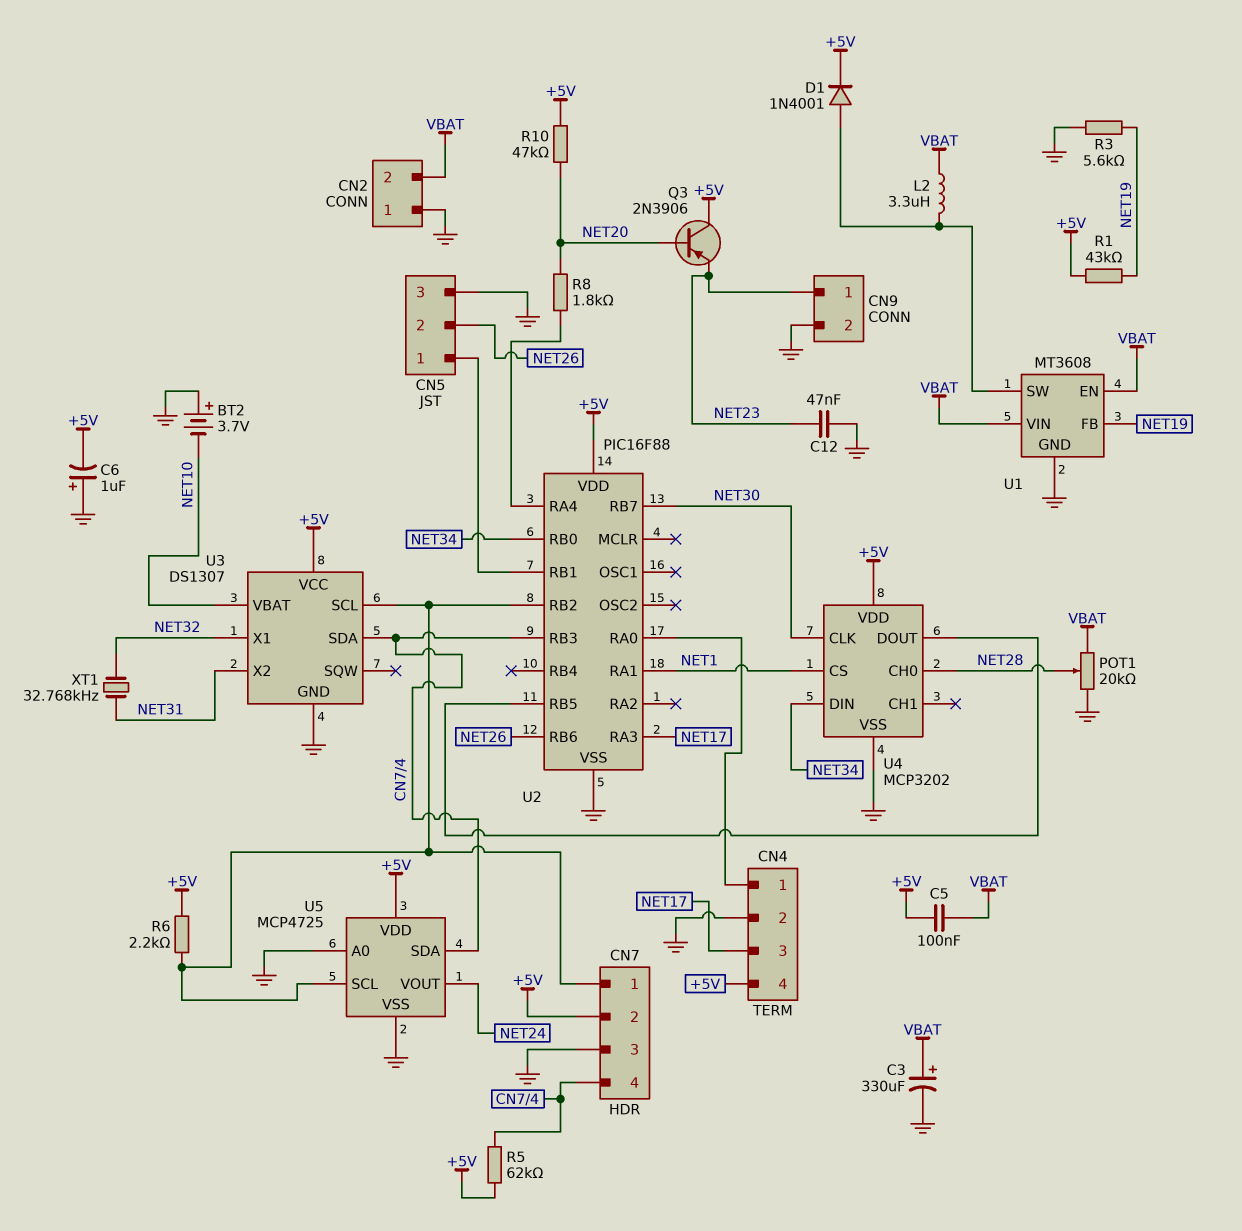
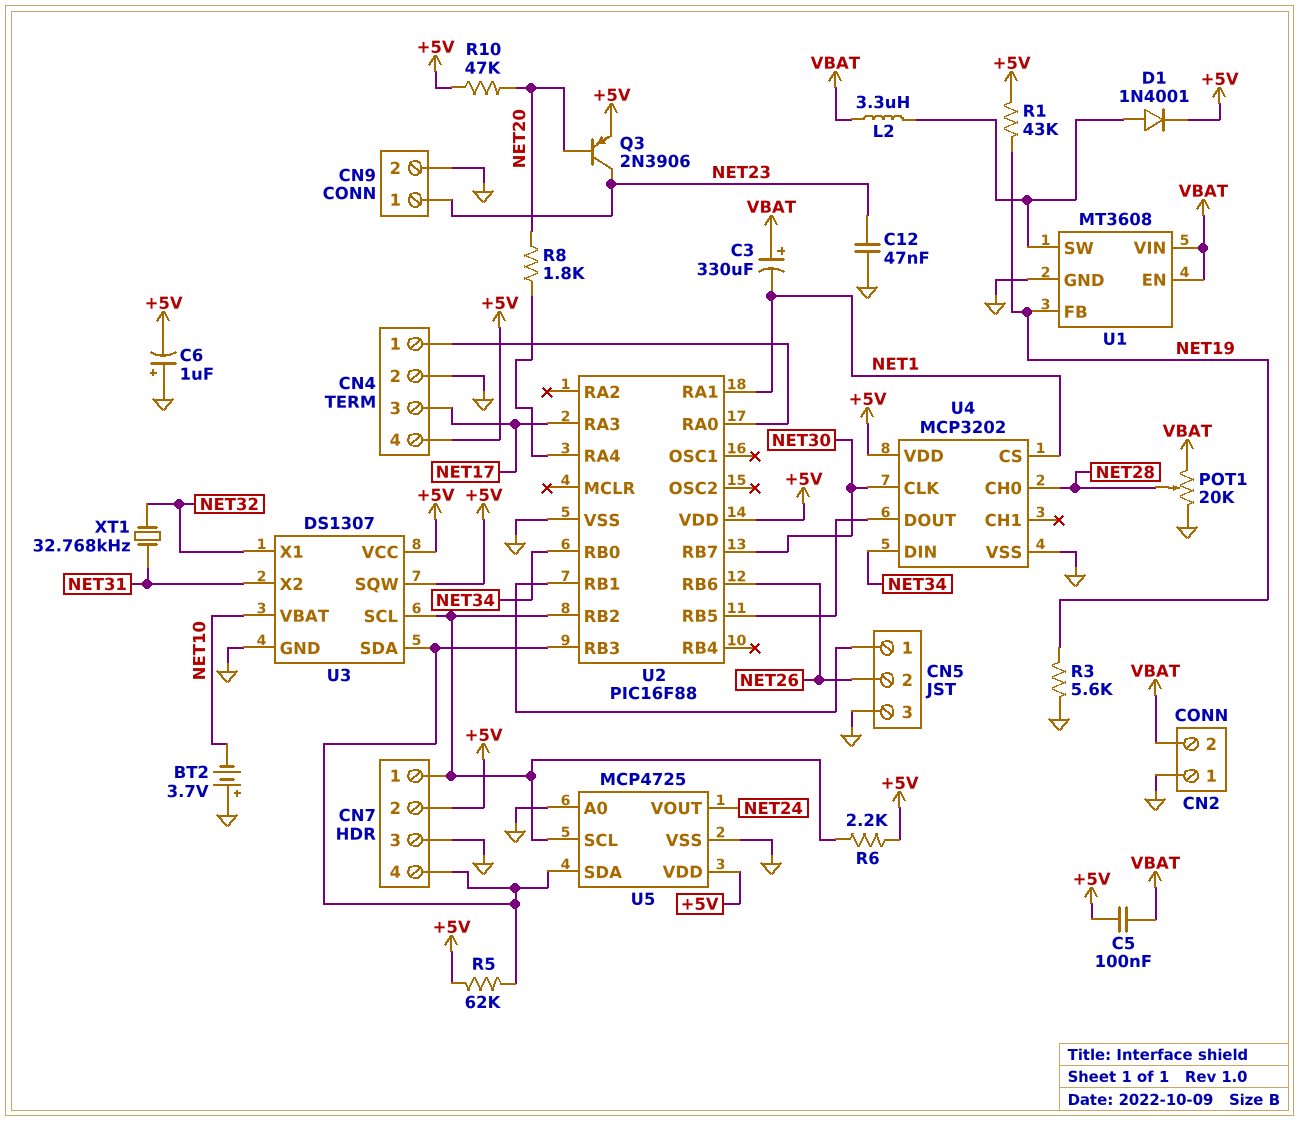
C3: 330uF (plus VBAT, minus GND) -> 330uF (plus VBAT, minus NET1)
Q3: PNP 2N3906 (B NET20, C +5V, E NET23) -> PNP 2N3906 (B NET20, C NET23, E +5V)
U3 pin SQW: none -> +5V

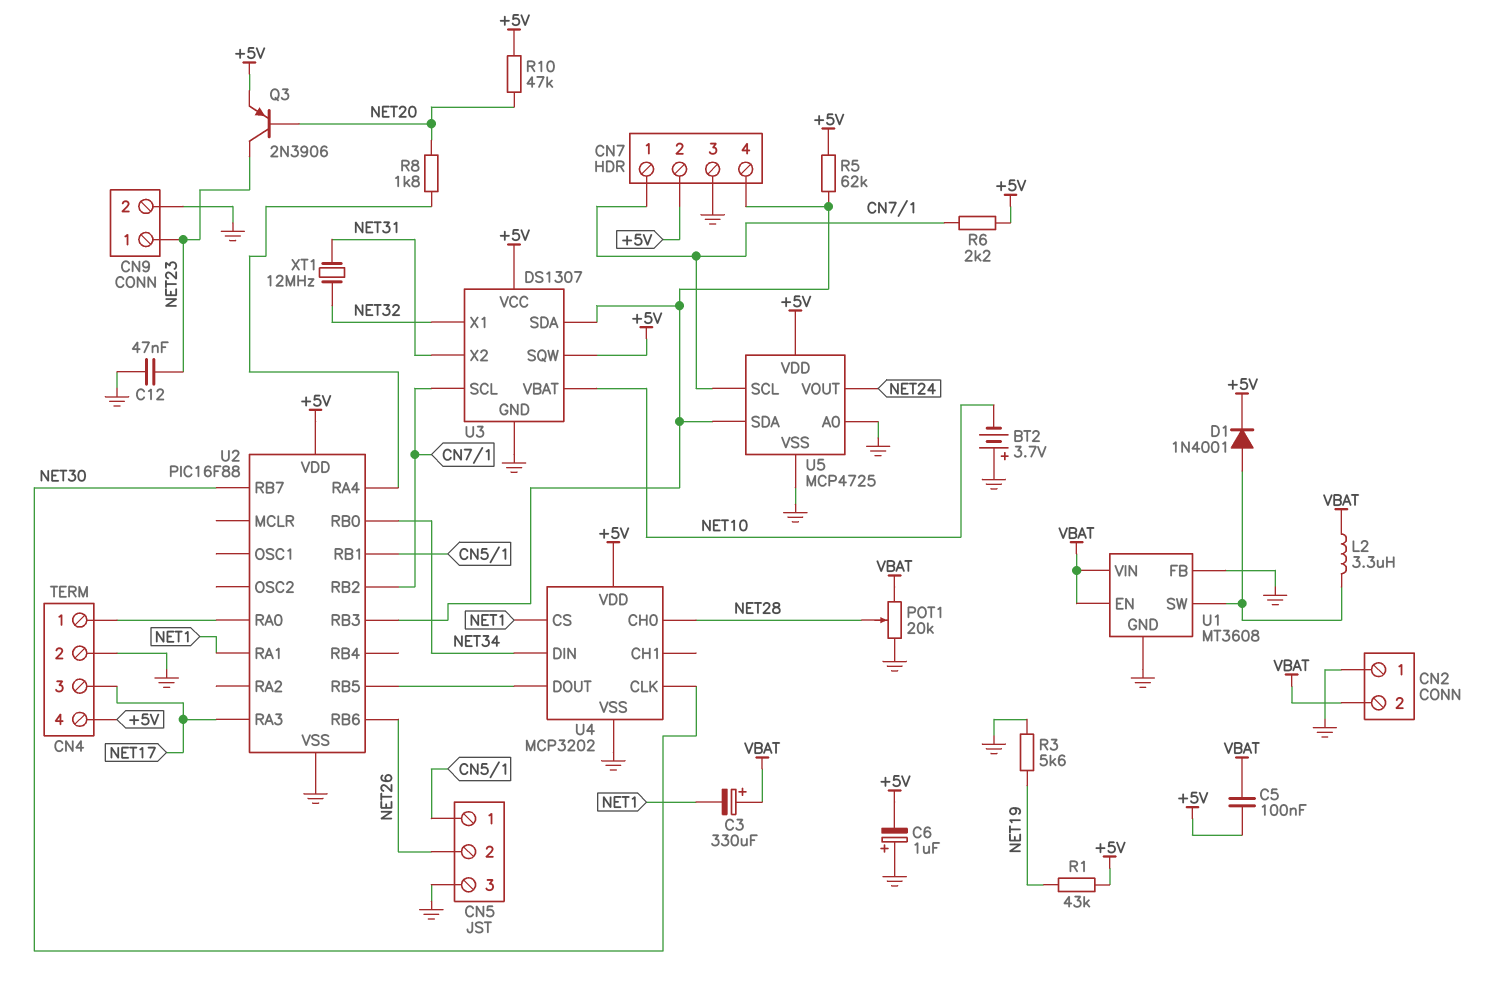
U1 pin FB: NET19 -> GND
XT1: 32.768kHz (NET31, NET32) -> 12MHz (NET31, NET32)

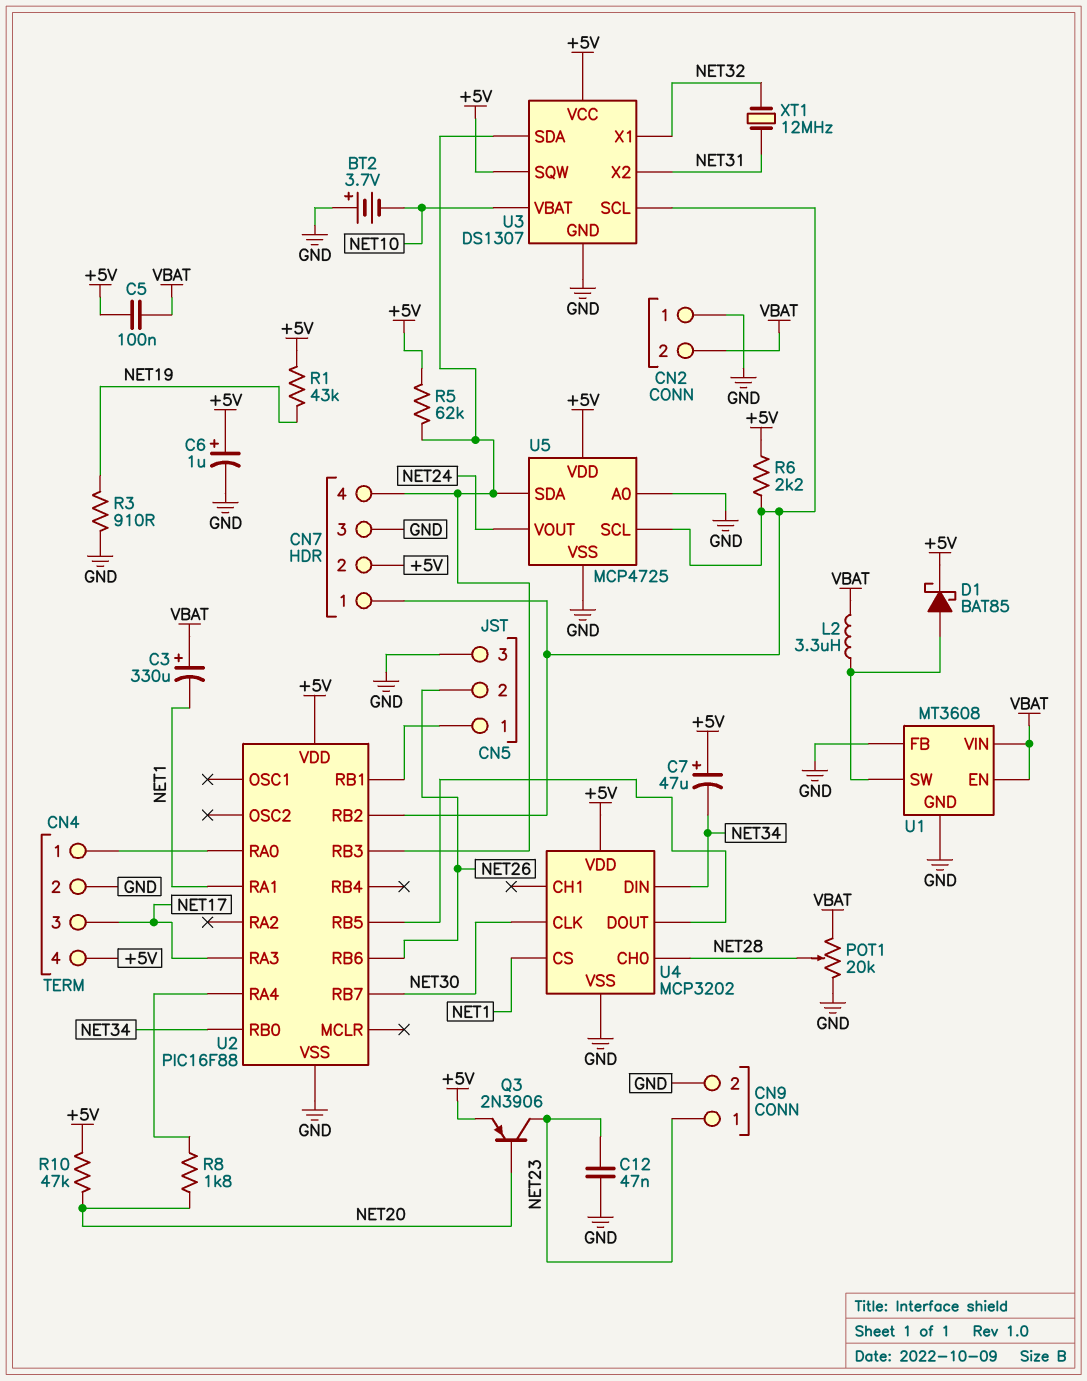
C6: 1uF (plus GND, minus +5V) -> 1uF (plus +5V, minus GND)
C7: none -> 47uF (plus +5V, minus NET34)
D1: diode 1N4001 (A U1/SW, K +5V) -> schottky BAT85 (A U1/SW, K +5V)
R3: 5.6k (GND, NET19) -> 910 (GND, NET19)

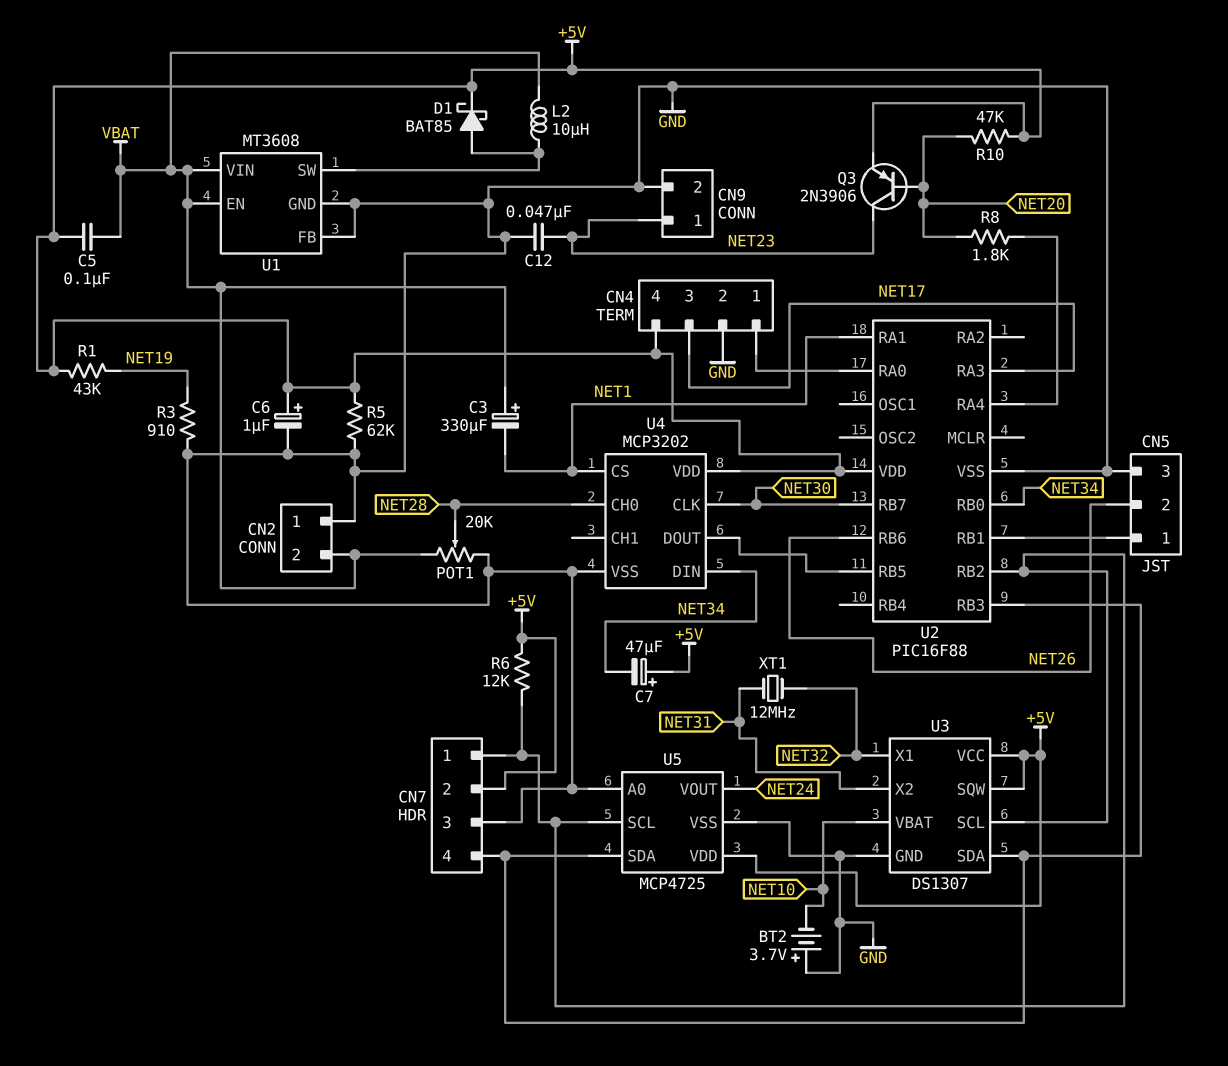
L2: 3.3uH (U1/SW, VBAT) -> 10uH (U1/SW, VBAT)
R5: 62k (+5V, CN7/4) -> 62k (+5V, GND)
R6: 2.2k (+5V, CN7/1) -> 12k (+5V, CN7/1)

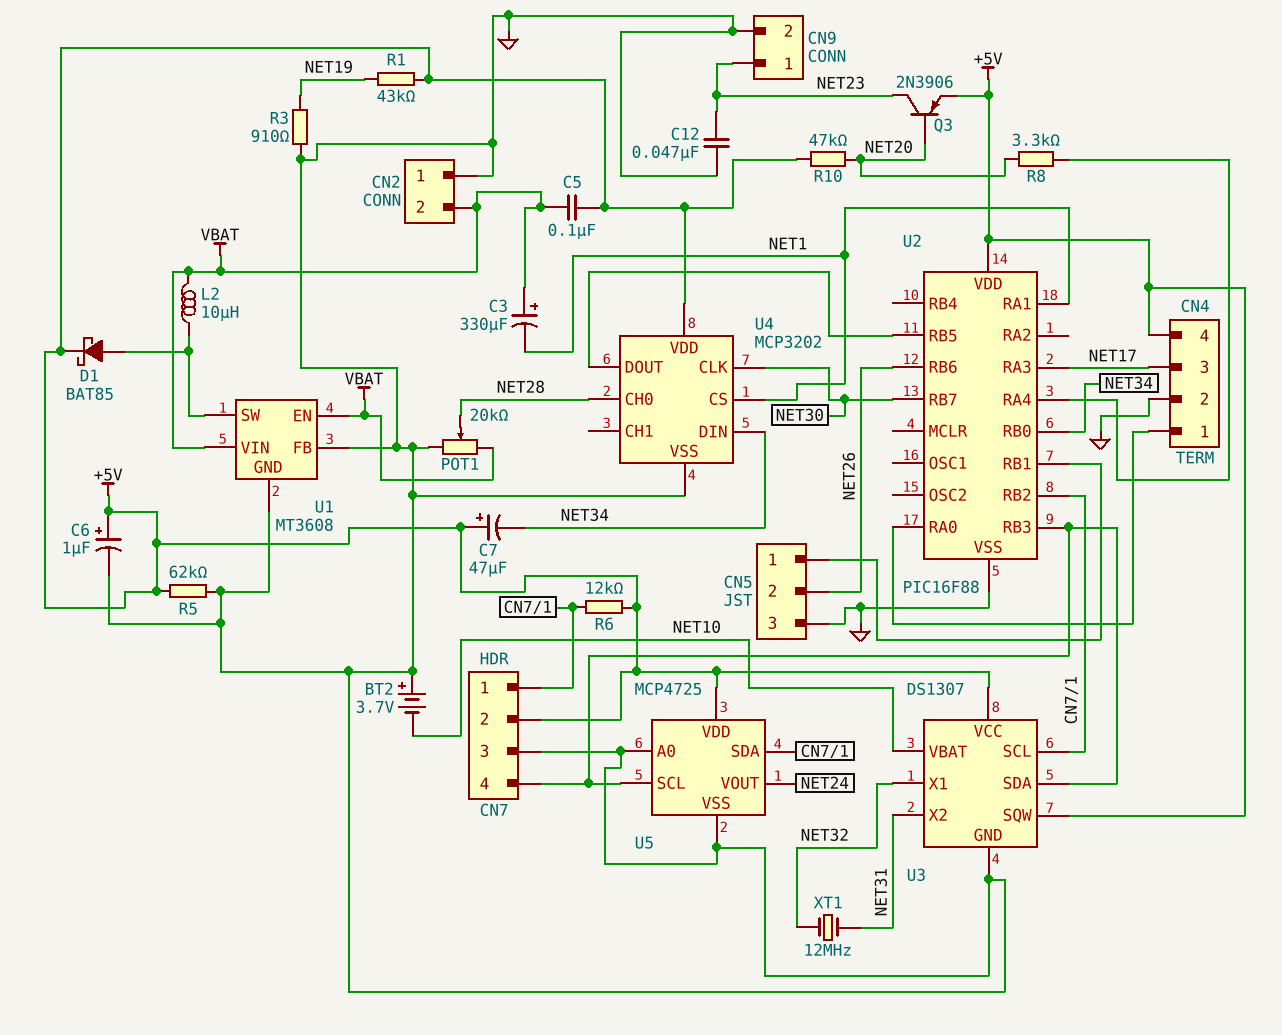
R8: 1.8k (NET20, U2/RA4) -> 3.3k (NET20, U2/RA4)
U5 pin SCL: CN7/1 -> CN7/4
U5 pin SDA: CN7/4 -> CN7/1

